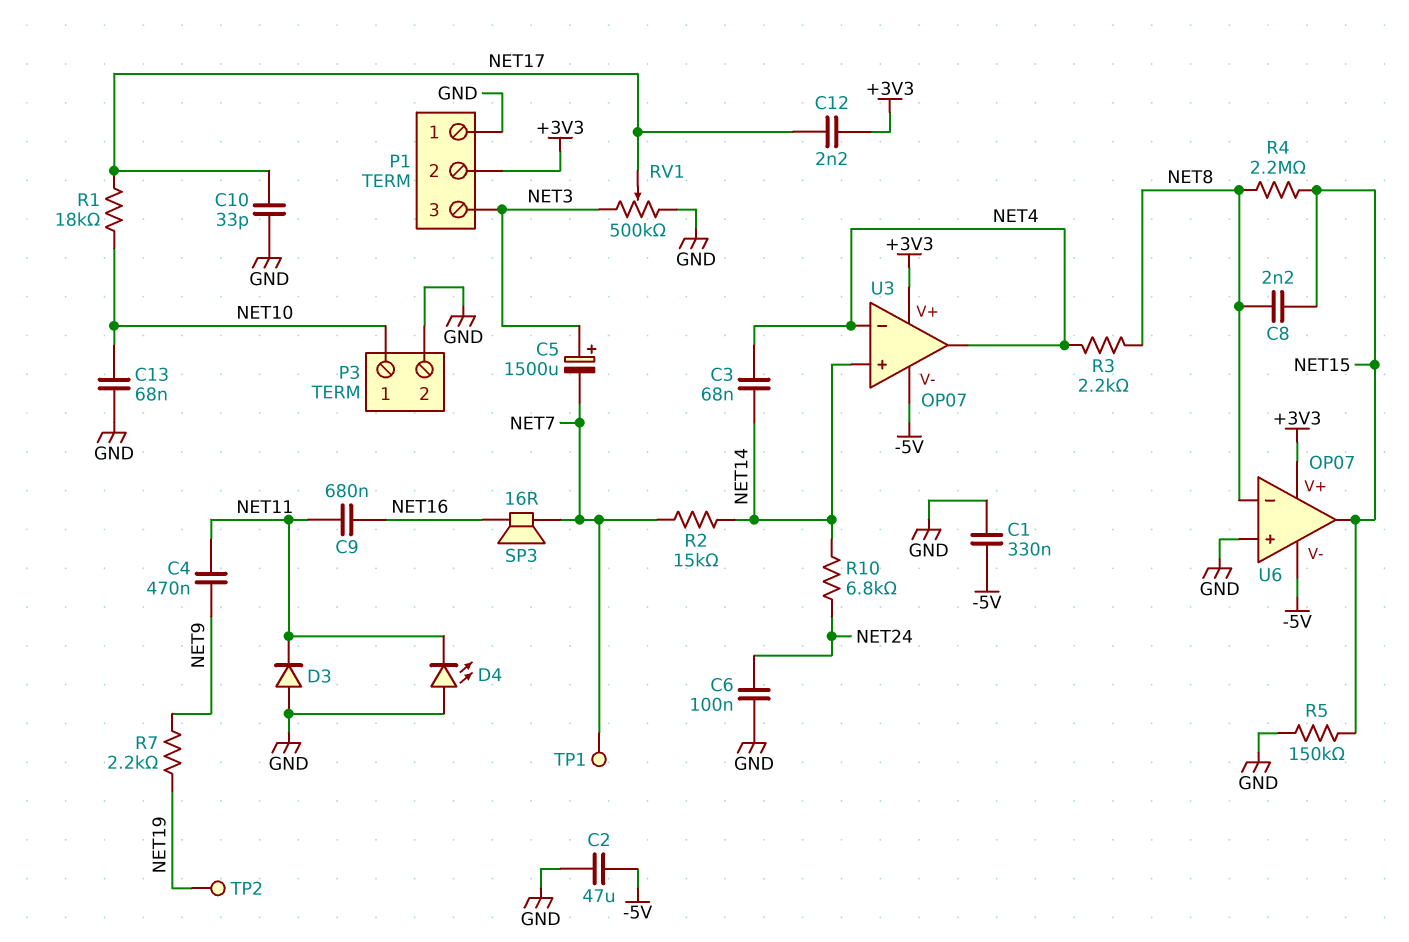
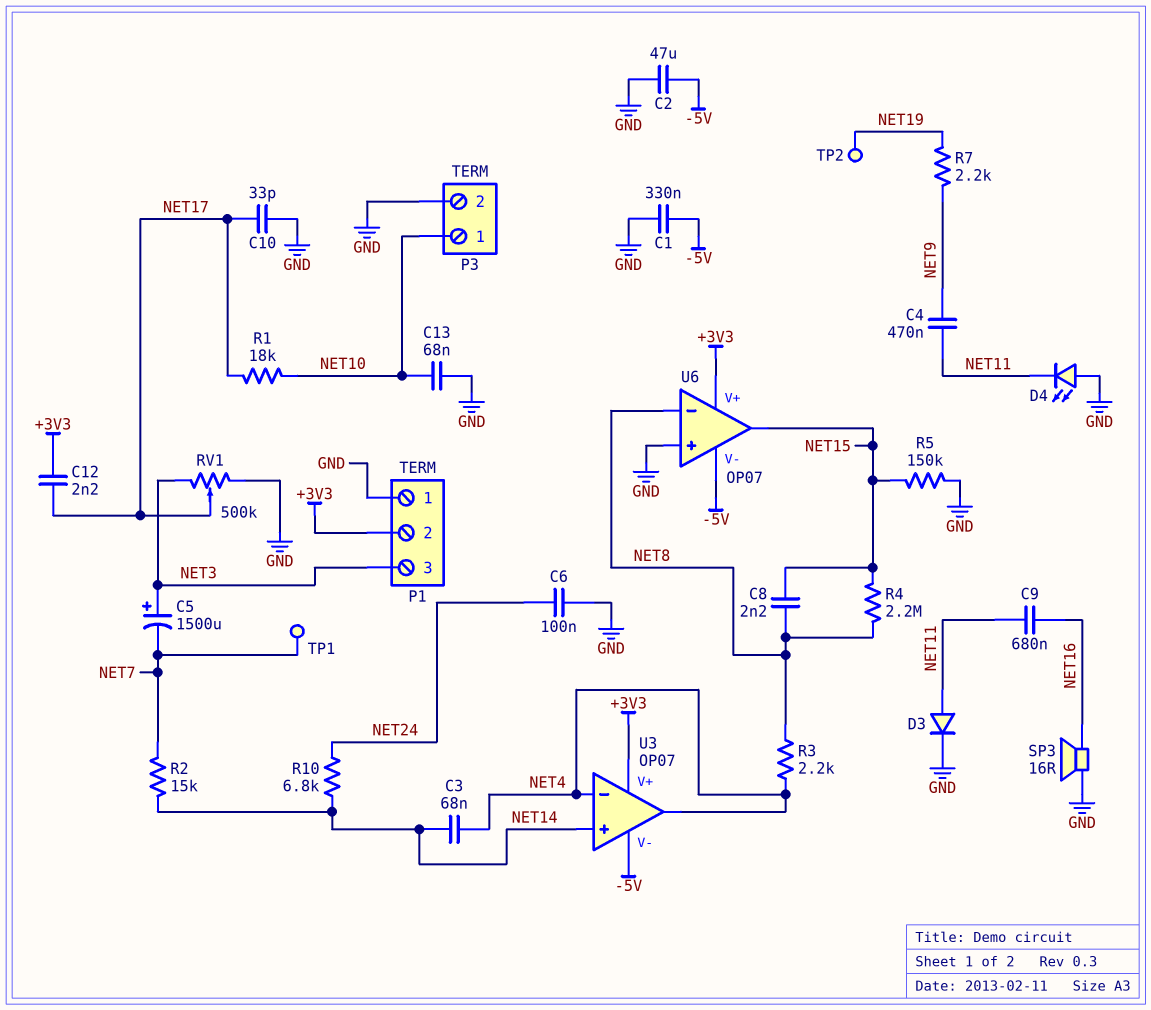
D3: diode (A GND, K NET11) -> diode (A NET11, K GND)
SP3: speaker 16R (NET7, NET16) -> speaker 16R (GND, NET16)

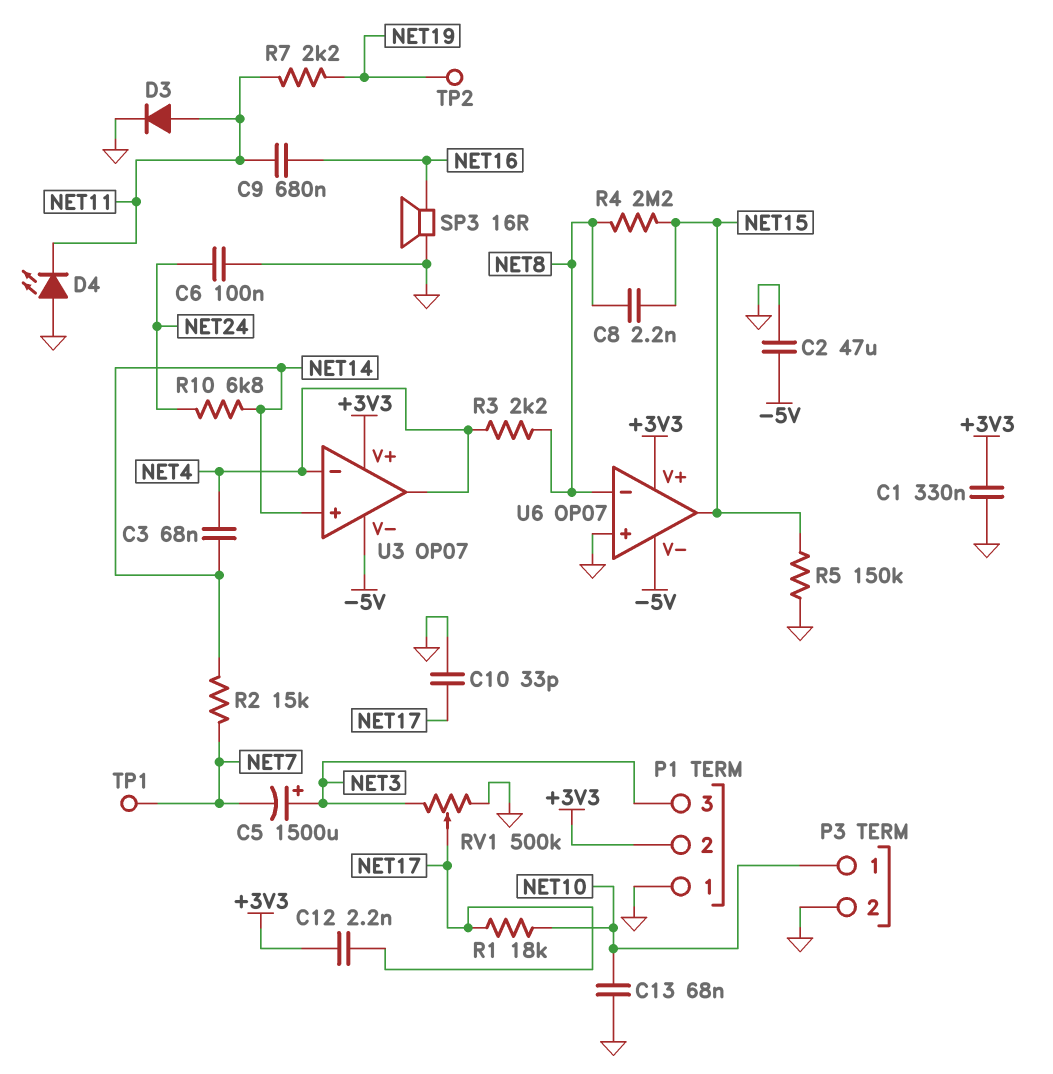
C1: 330nF (-5V, GND) -> 330nF (+3V3, GND)
C4: 470nF (NET9, NET11) -> none
R7: 2.2k (NET9, NET19) -> 2.2k (NET11, NET19)

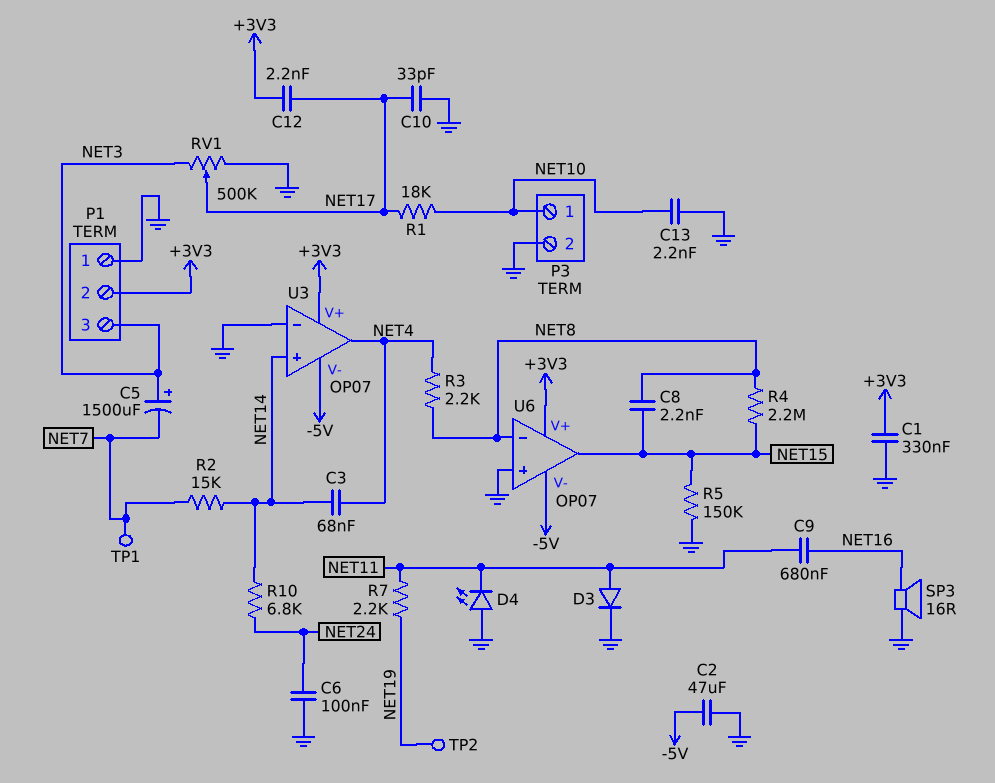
C13: 68nF (GND, NET10) -> 2.2nF (GND, NET10)
U3 pin in-: NET4 -> GND

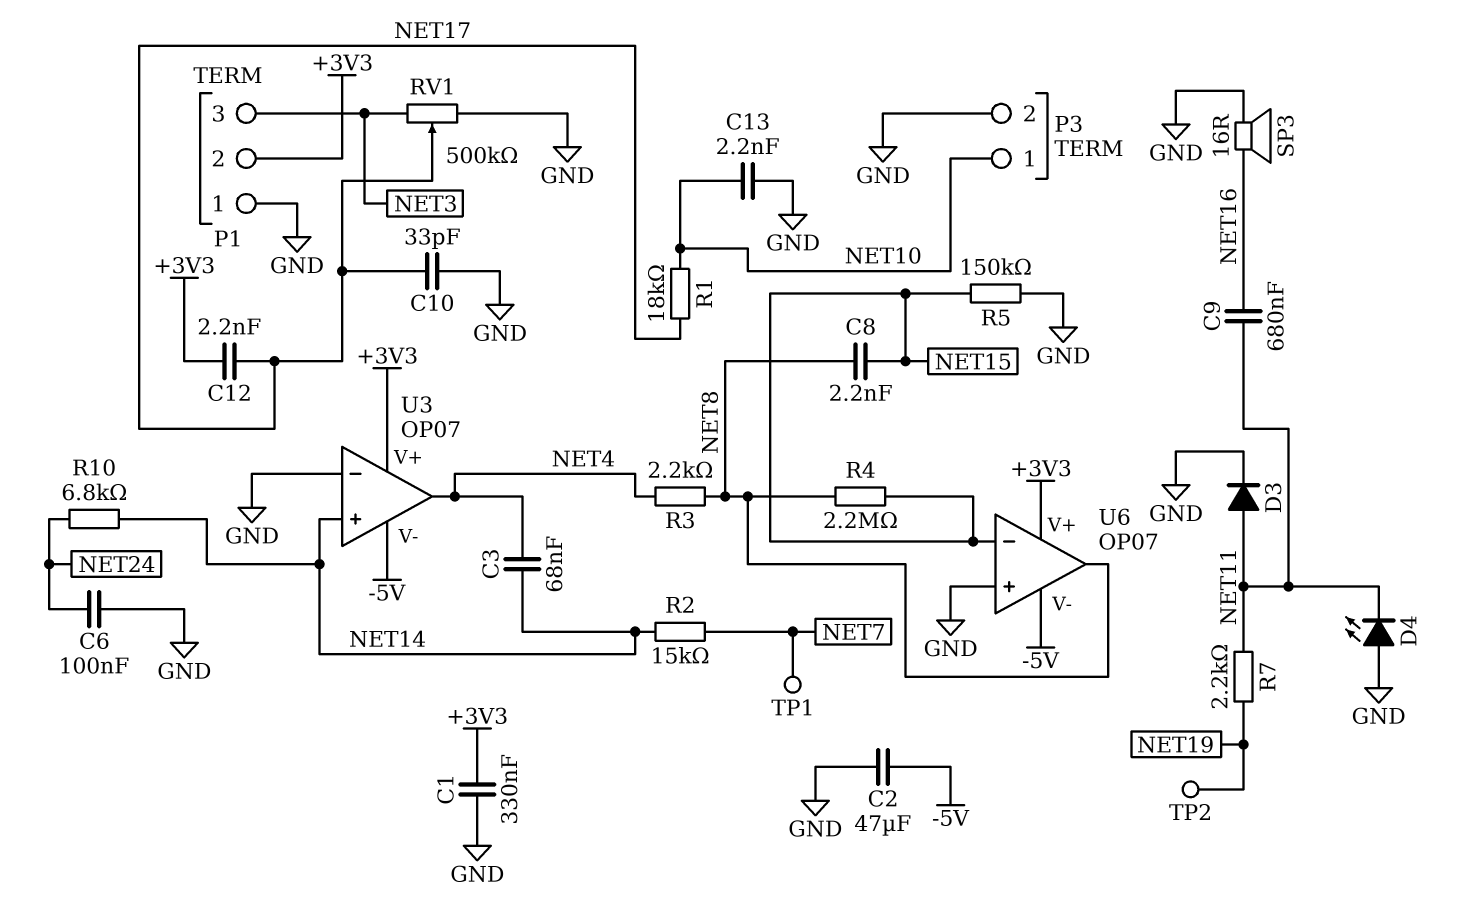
C5: 1500uF (plus NET3, minus NET7) -> none
U6 pin in-: NET8 -> NET15
U6 pin out: NET15 -> NET8

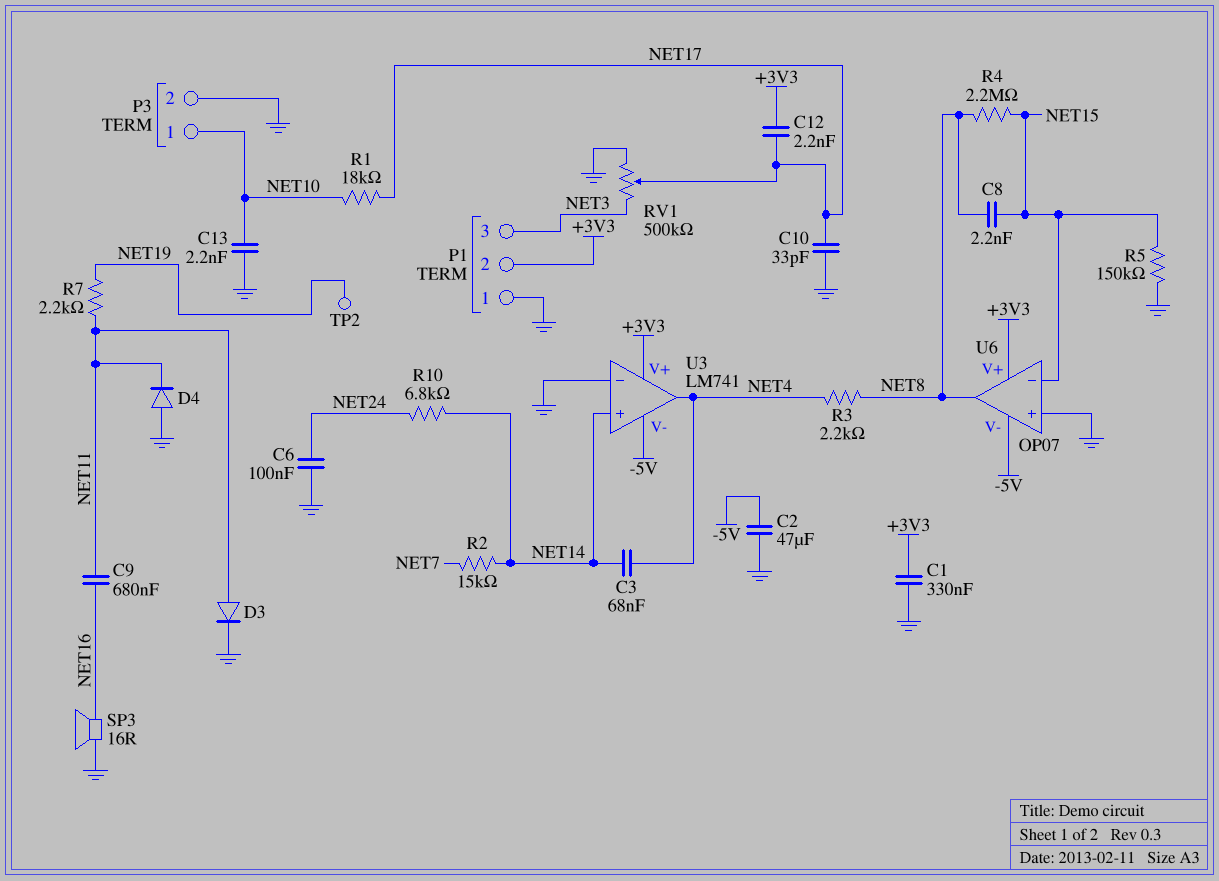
D4: LED (A GND, K NET11) -> diode (A GND, K NET11)
TP1: test point (NET7) -> none
U3: OP07 -> LM741

